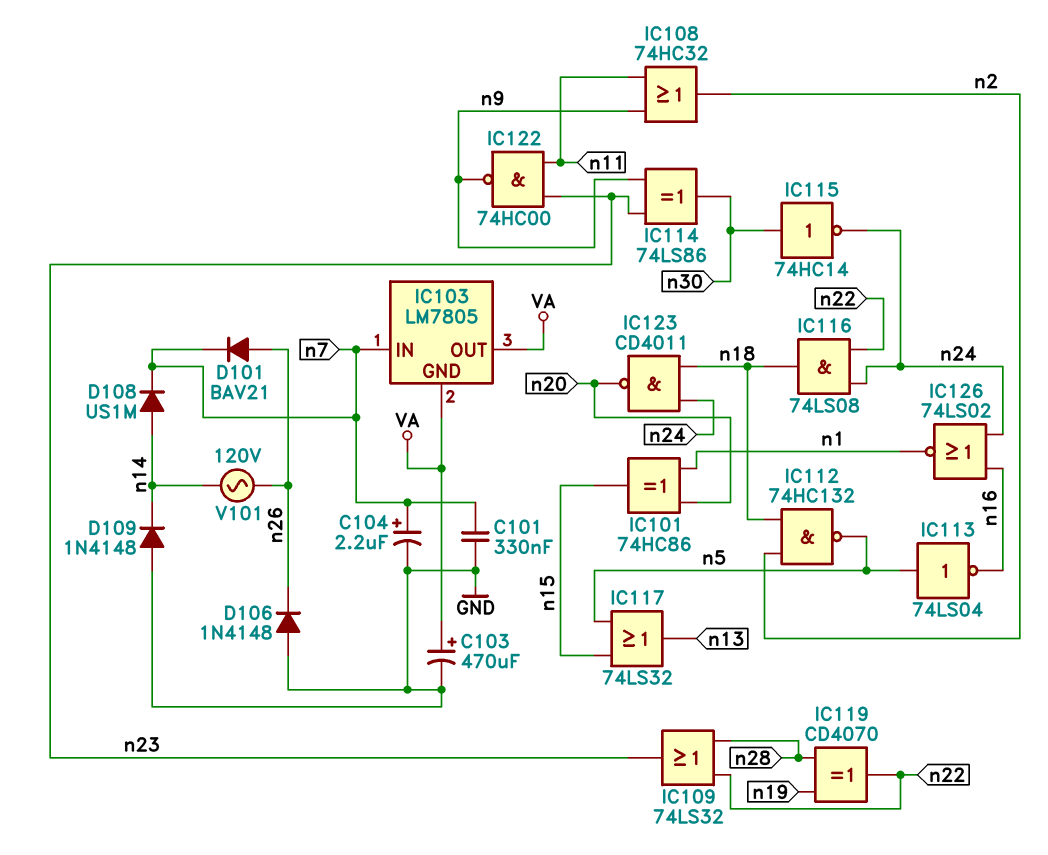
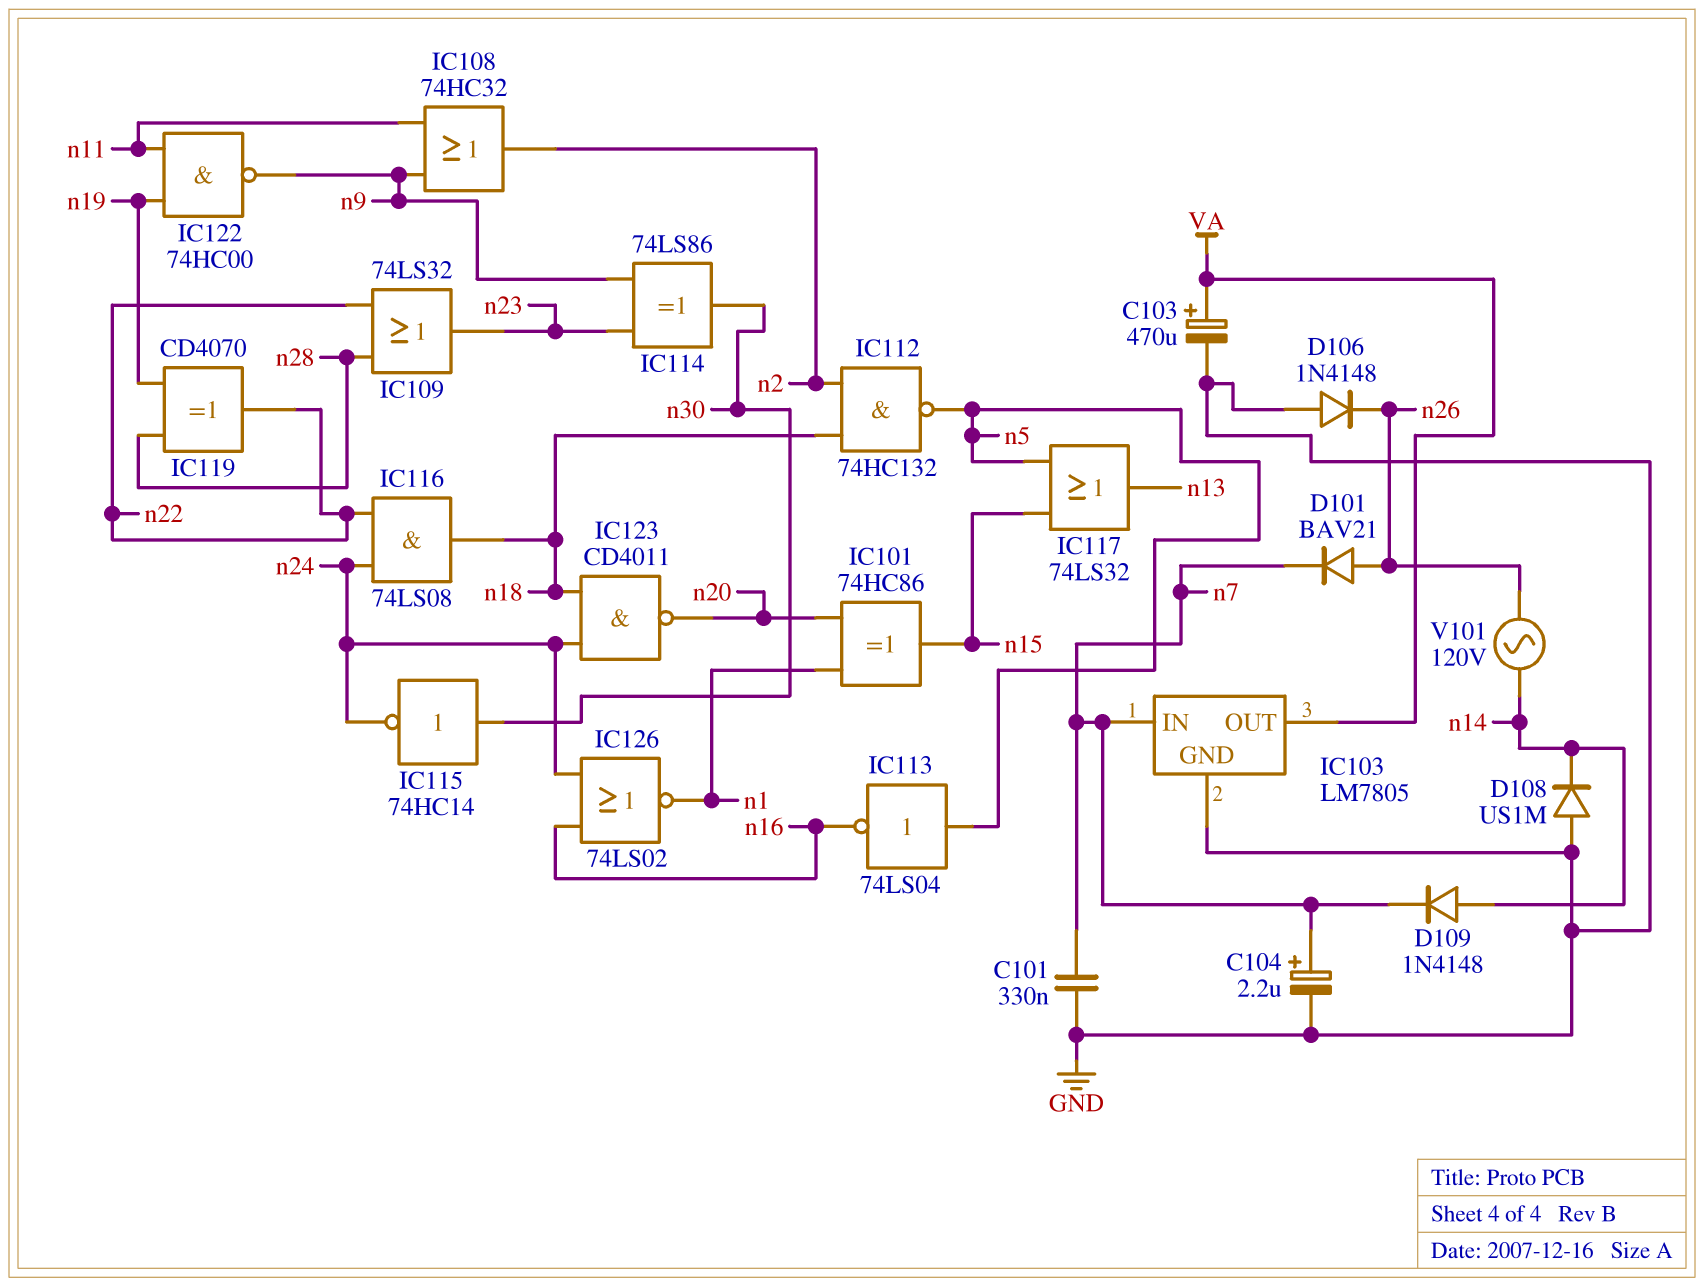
D108: diode US1M (A n14, K n7) -> diode US1M (A GND, K n14)
D109: diode 1N4148 (A GND, K n14) -> diode 1N4148 (A n14, K n7)
IC103 pin GND: VA -> GND
IC122: NAND 74HC00 (in n11, in n23, out n9) -> NAND 74HC00 (in n11, in n19, out n9)

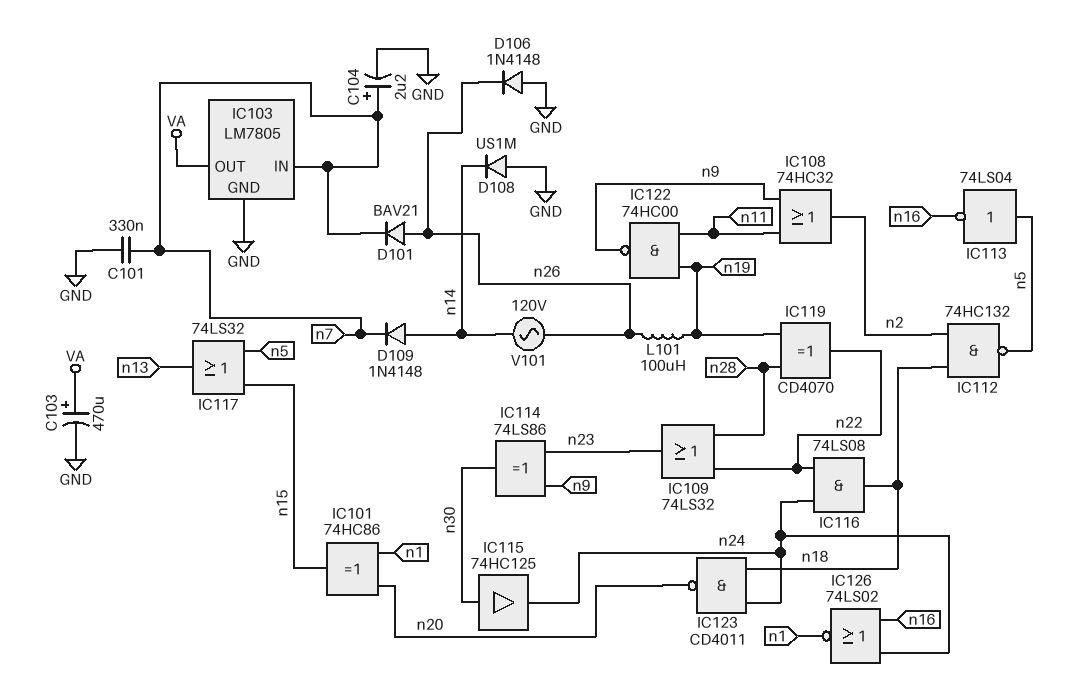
IC115: NOT 74HC14 (in n30, out n24) -> buffer 74HC125 (in n30, out n24)
L101: none -> 100uH (n19, n26)

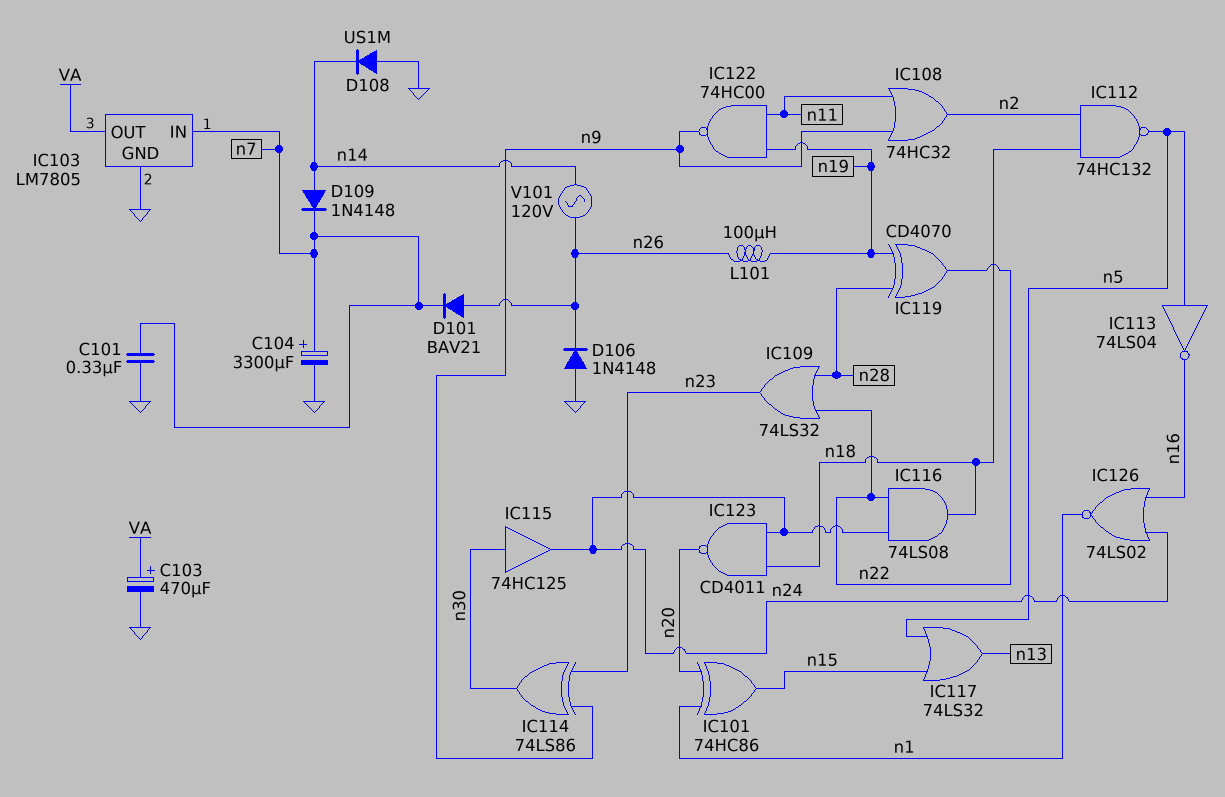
C104: 2.2uF (plus n7, minus GND) -> 3300uF (plus n7, minus GND)

